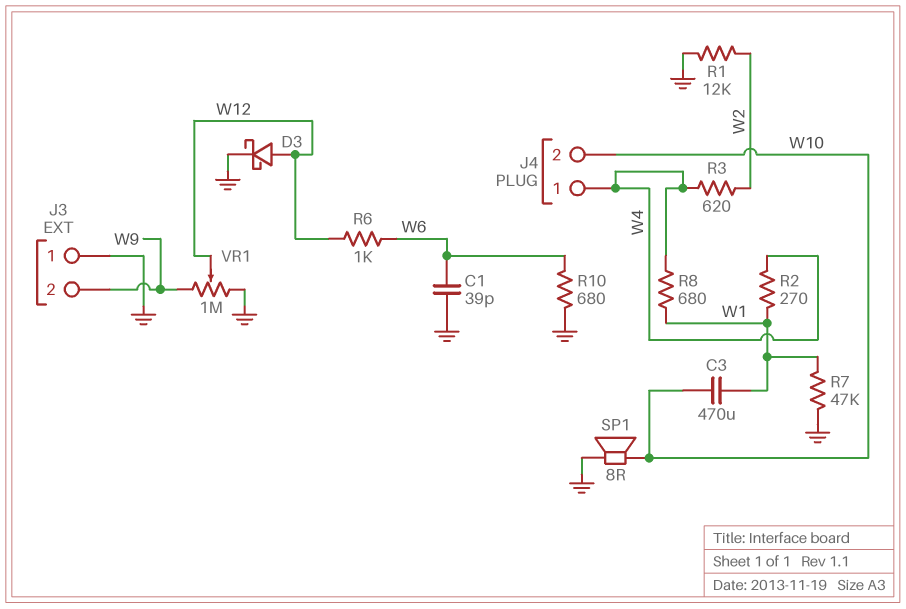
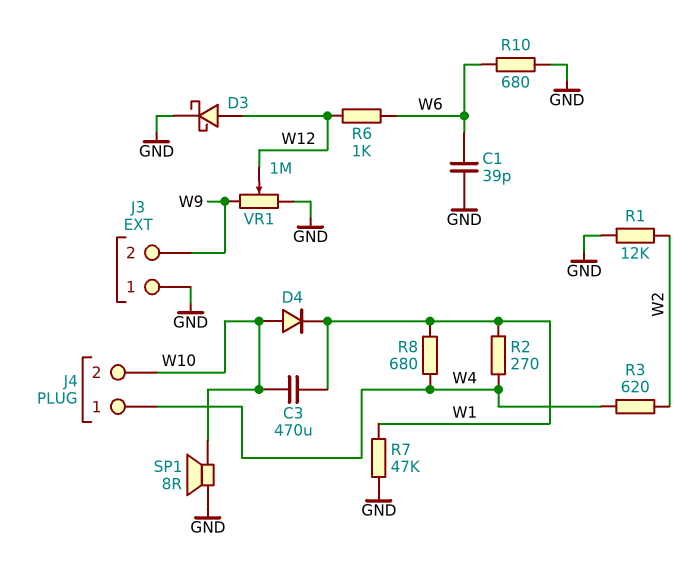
D4: none -> diode (A W10, K W1)

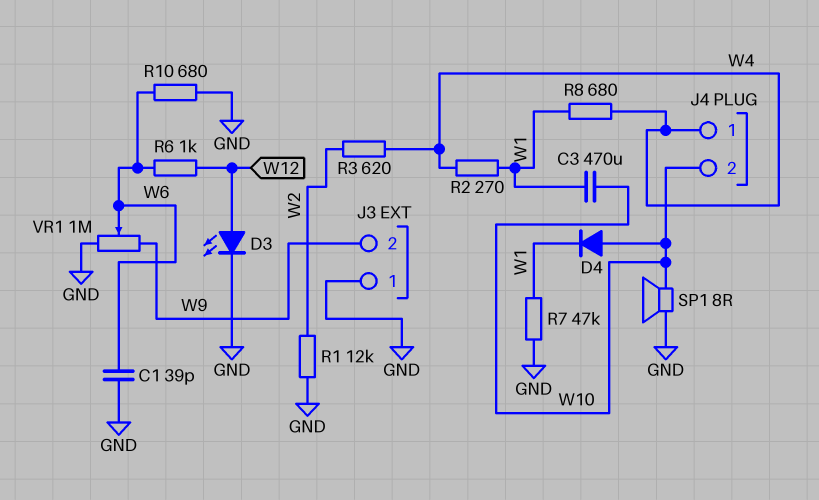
D3: schottky (A W12, K GND) -> LED (A W12, K GND)
VR1: 1M (GND, W9, wiper W12) -> 1M (GND, W9, wiper W6)

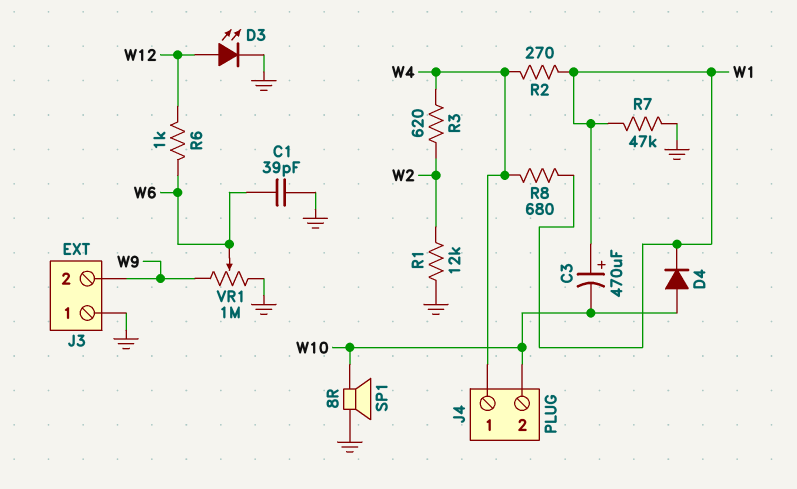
C3: 470uF (W1, W10) -> 470uF (plus W1, minus W10)
R10: 680 (GND, W6) -> none

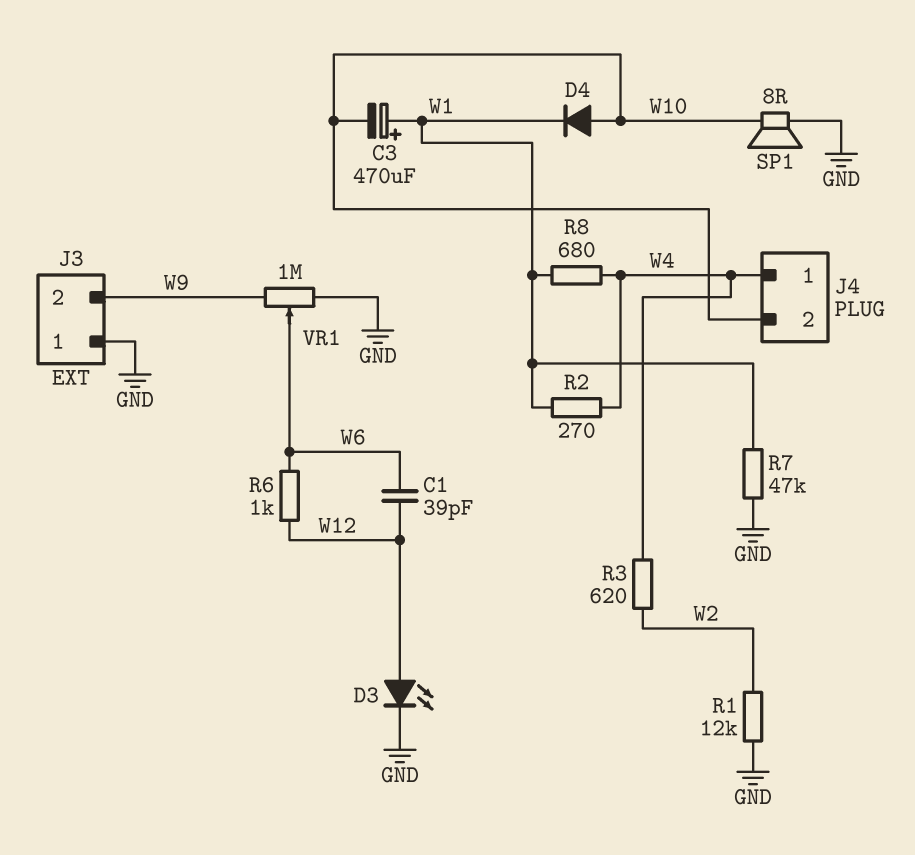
C1: 39pF (GND, W6) -> 39pF (W6, W12)

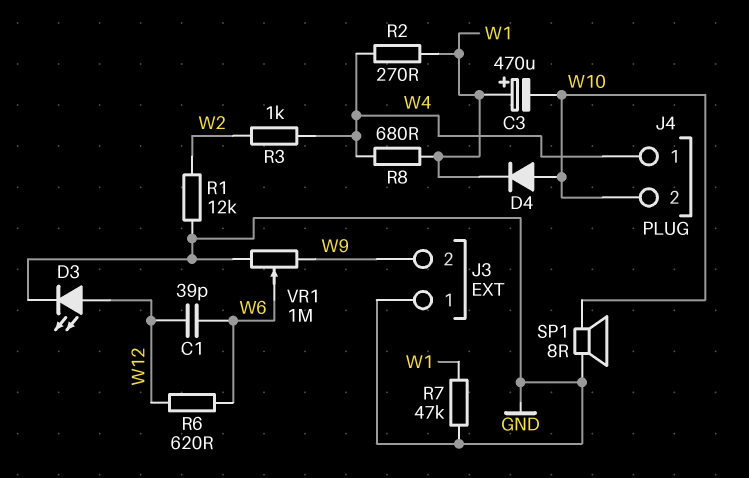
R3: 620 (W2, W4) -> 1k (W2, W4)
R6: 1k (W6, W12) -> 620 (W6, W12)

